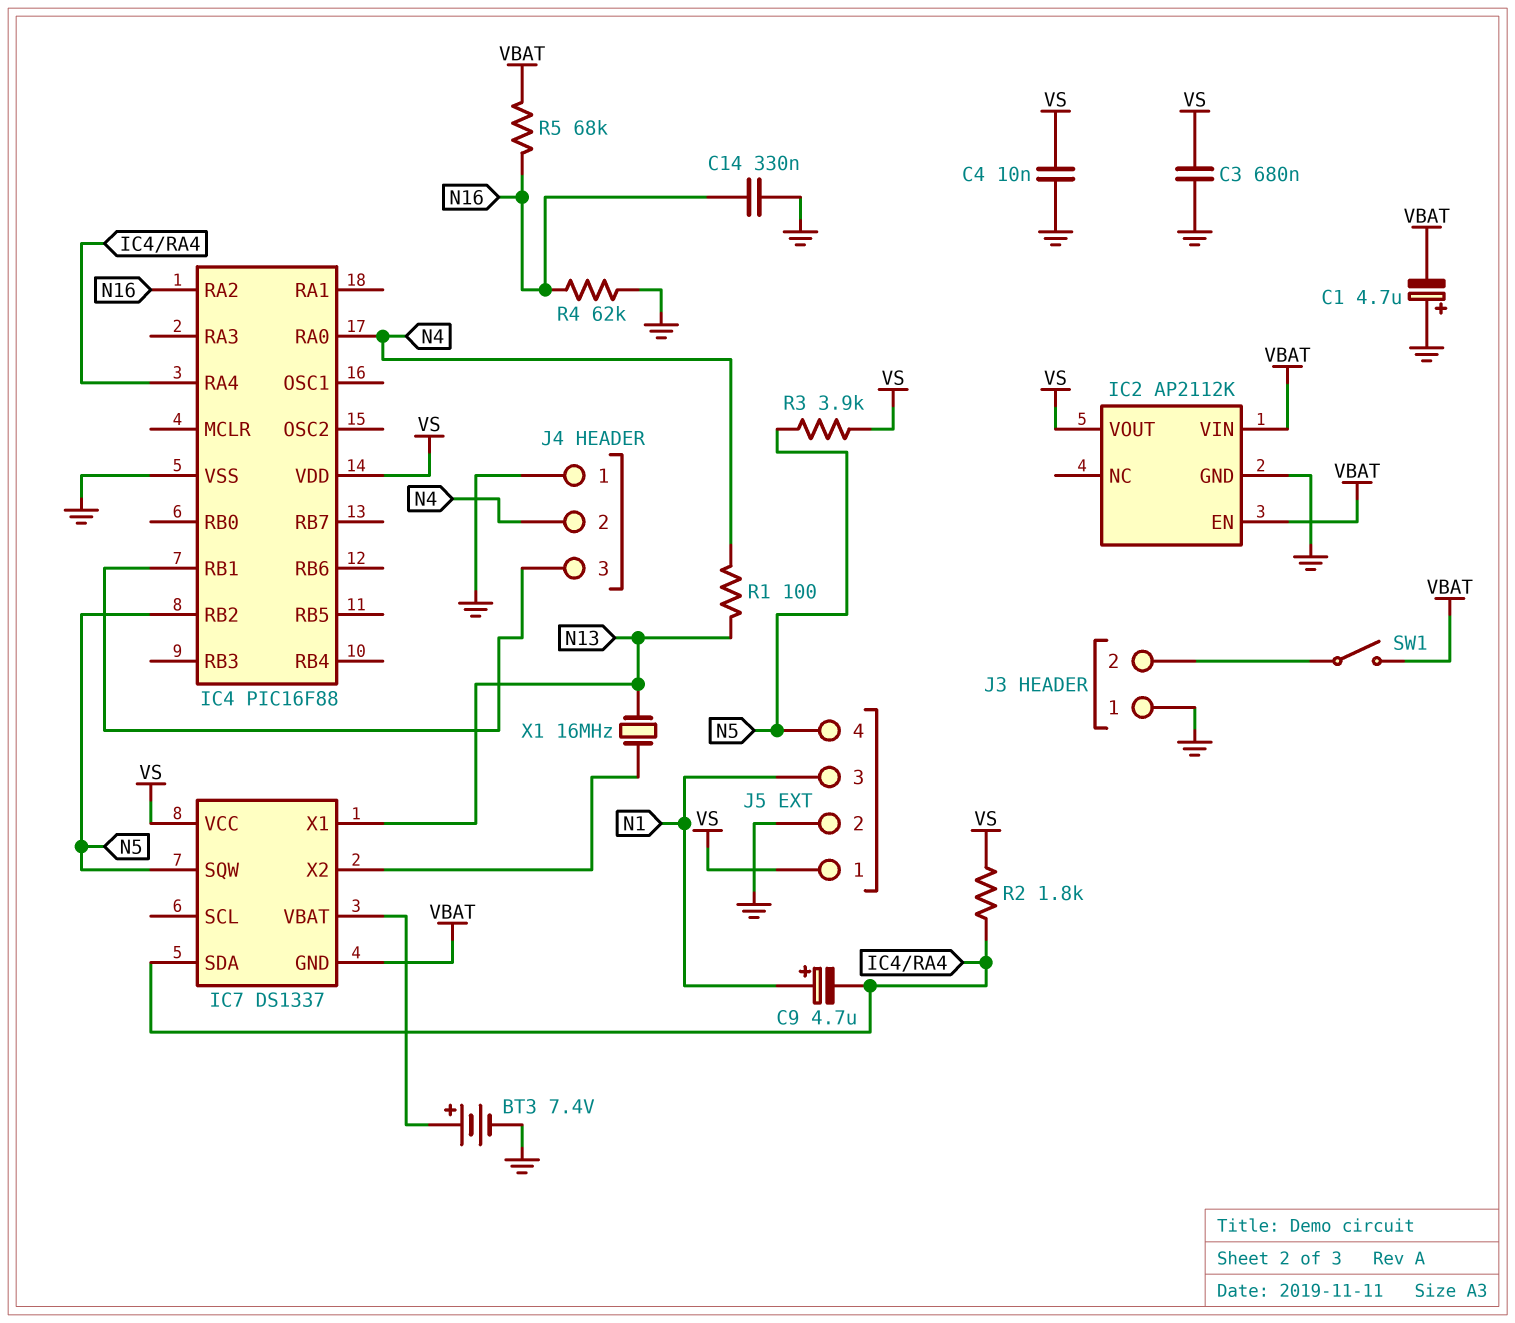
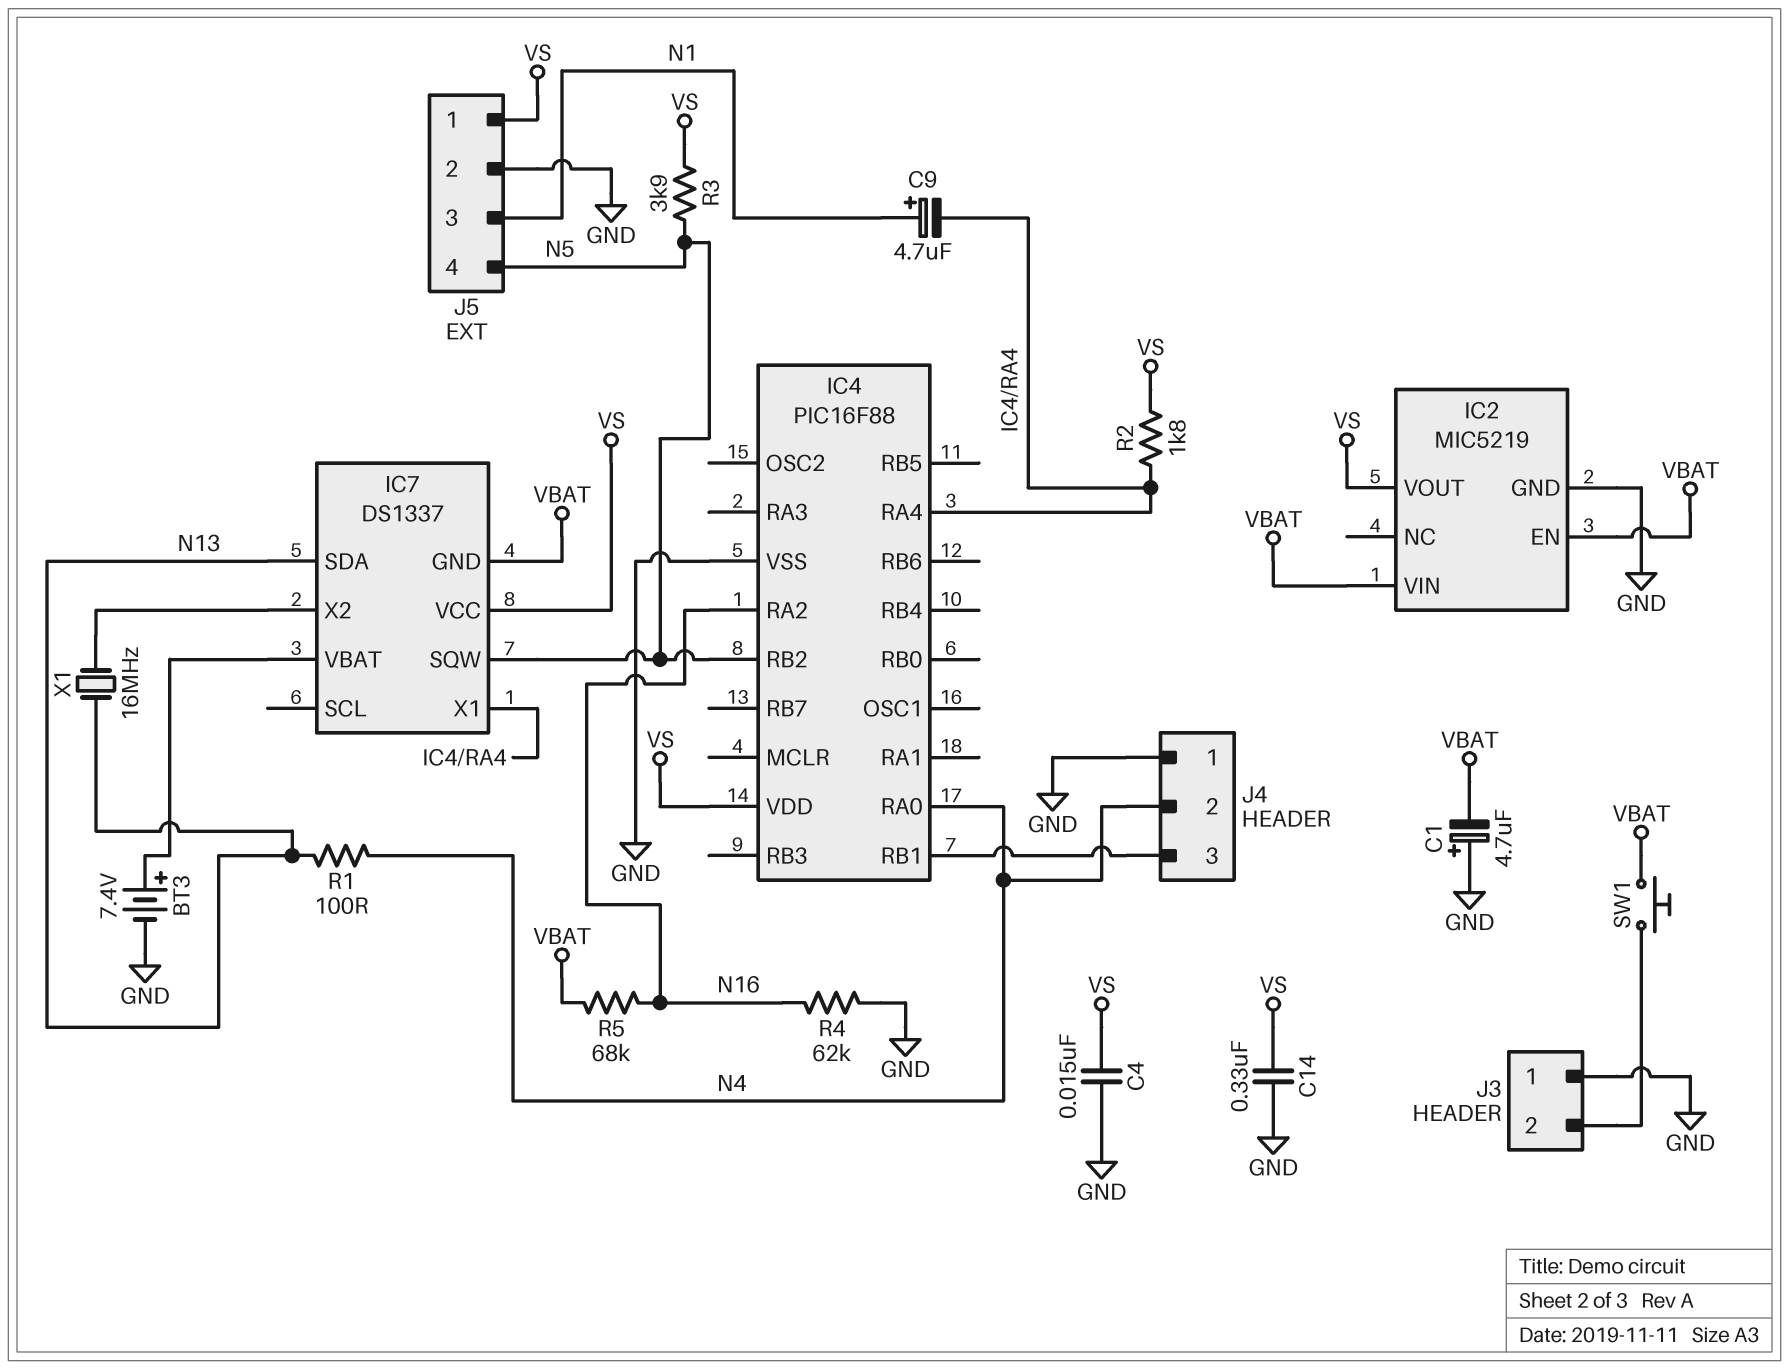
C3: 680nF (GND, VS) -> none
C4: 10nF (GND, VS) -> 15nF (GND, VS)
C14: 330nF (GND, N16) -> 330nF (GND, VS)
IC2: AP2112K -> MIC5219
IC7 pin SDA: IC4/RA4 -> N13
IC7 pin X1: N13 -> IC4/RA4
SW1: switch (J3/2, VBAT) -> button (J3/2, VBAT)

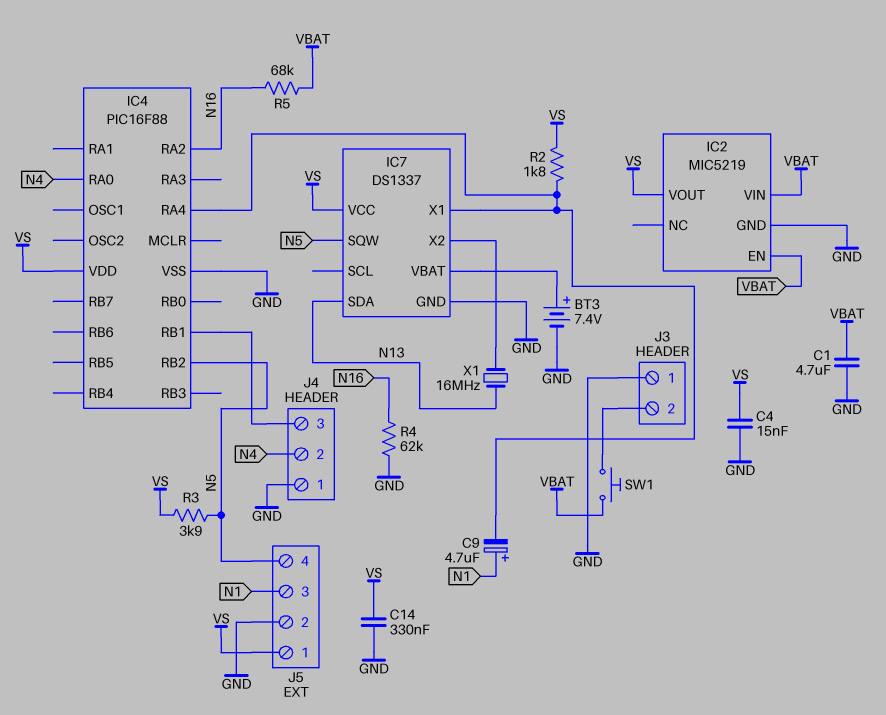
C1: 4.7uF (plus GND, minus VBAT) -> 4.7uF (GND, VBAT)
IC7 pin GND: VBAT -> GND
R1: 100 (N4, N13) -> none

